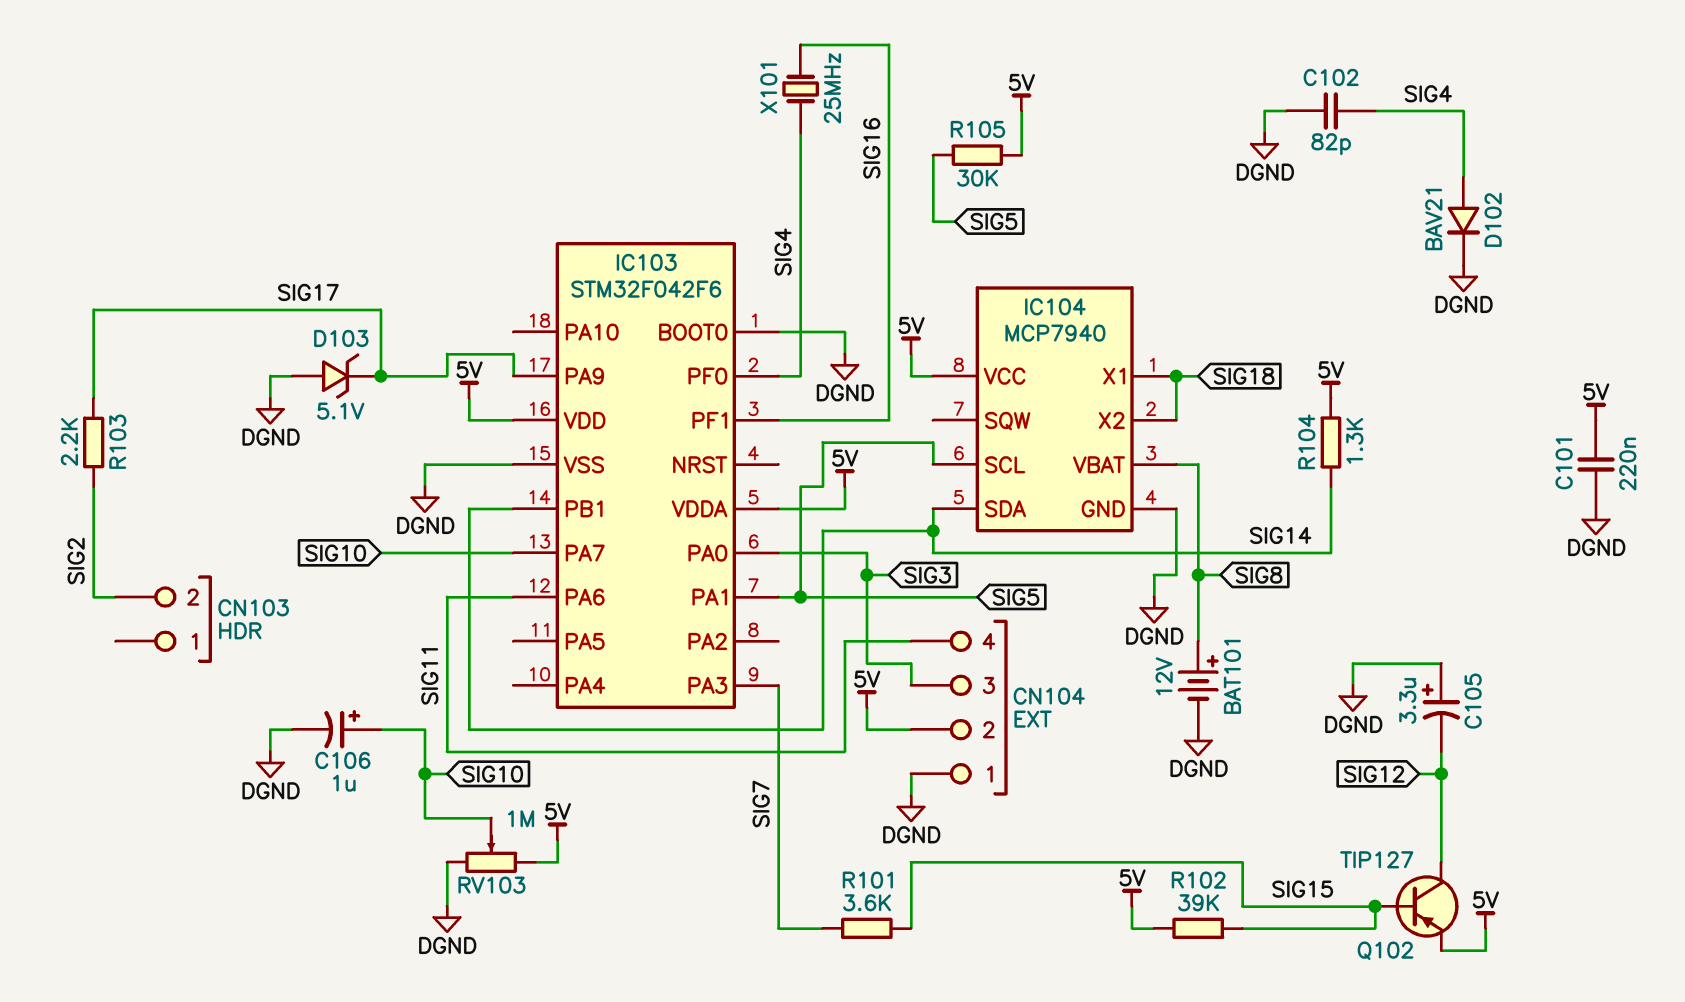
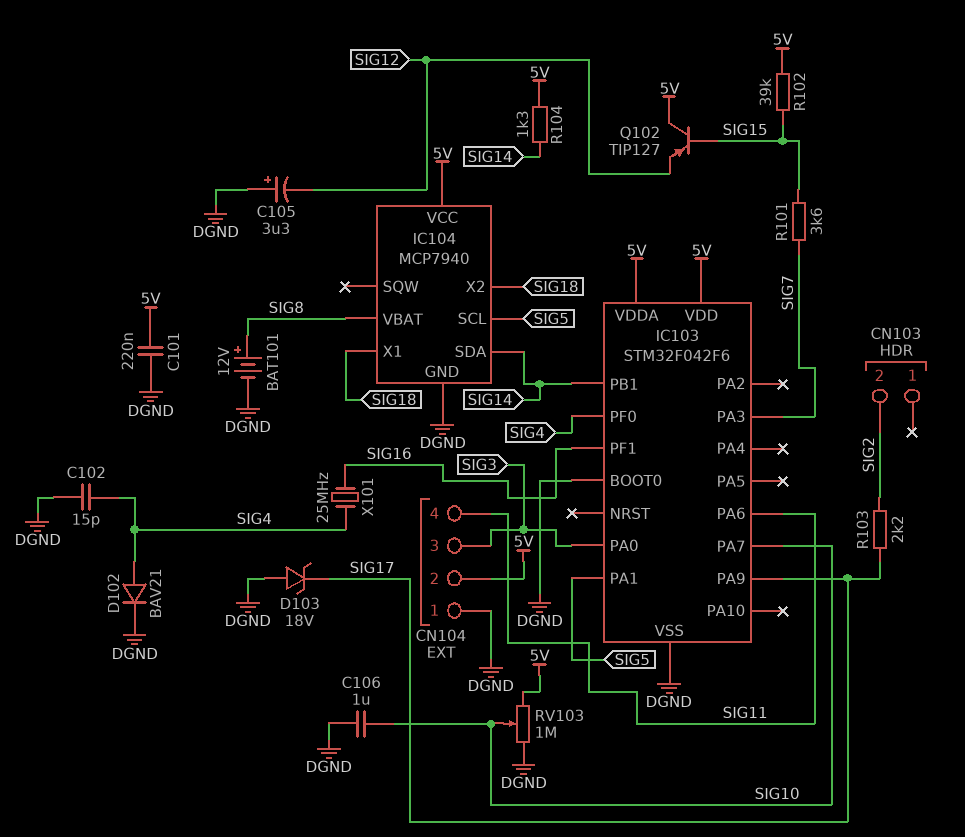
C102: 82pF (DGND, SIG4) -> 15pF (DGND, SIG4)
C106: 1uF (plus SIG10, minus DGND) -> 1uF (DGND, SIG10)
D103: zener 5.1V (A DGND, K SIG17) -> zener 18V (A DGND, K SIG17)
Q102: PNP TIP127 (B SIG15, C SIG12, E 5V) -> PNP TIP127 (B SIG15, C 5V, E SIG12)
R105: 30k (5V, SIG5) -> none

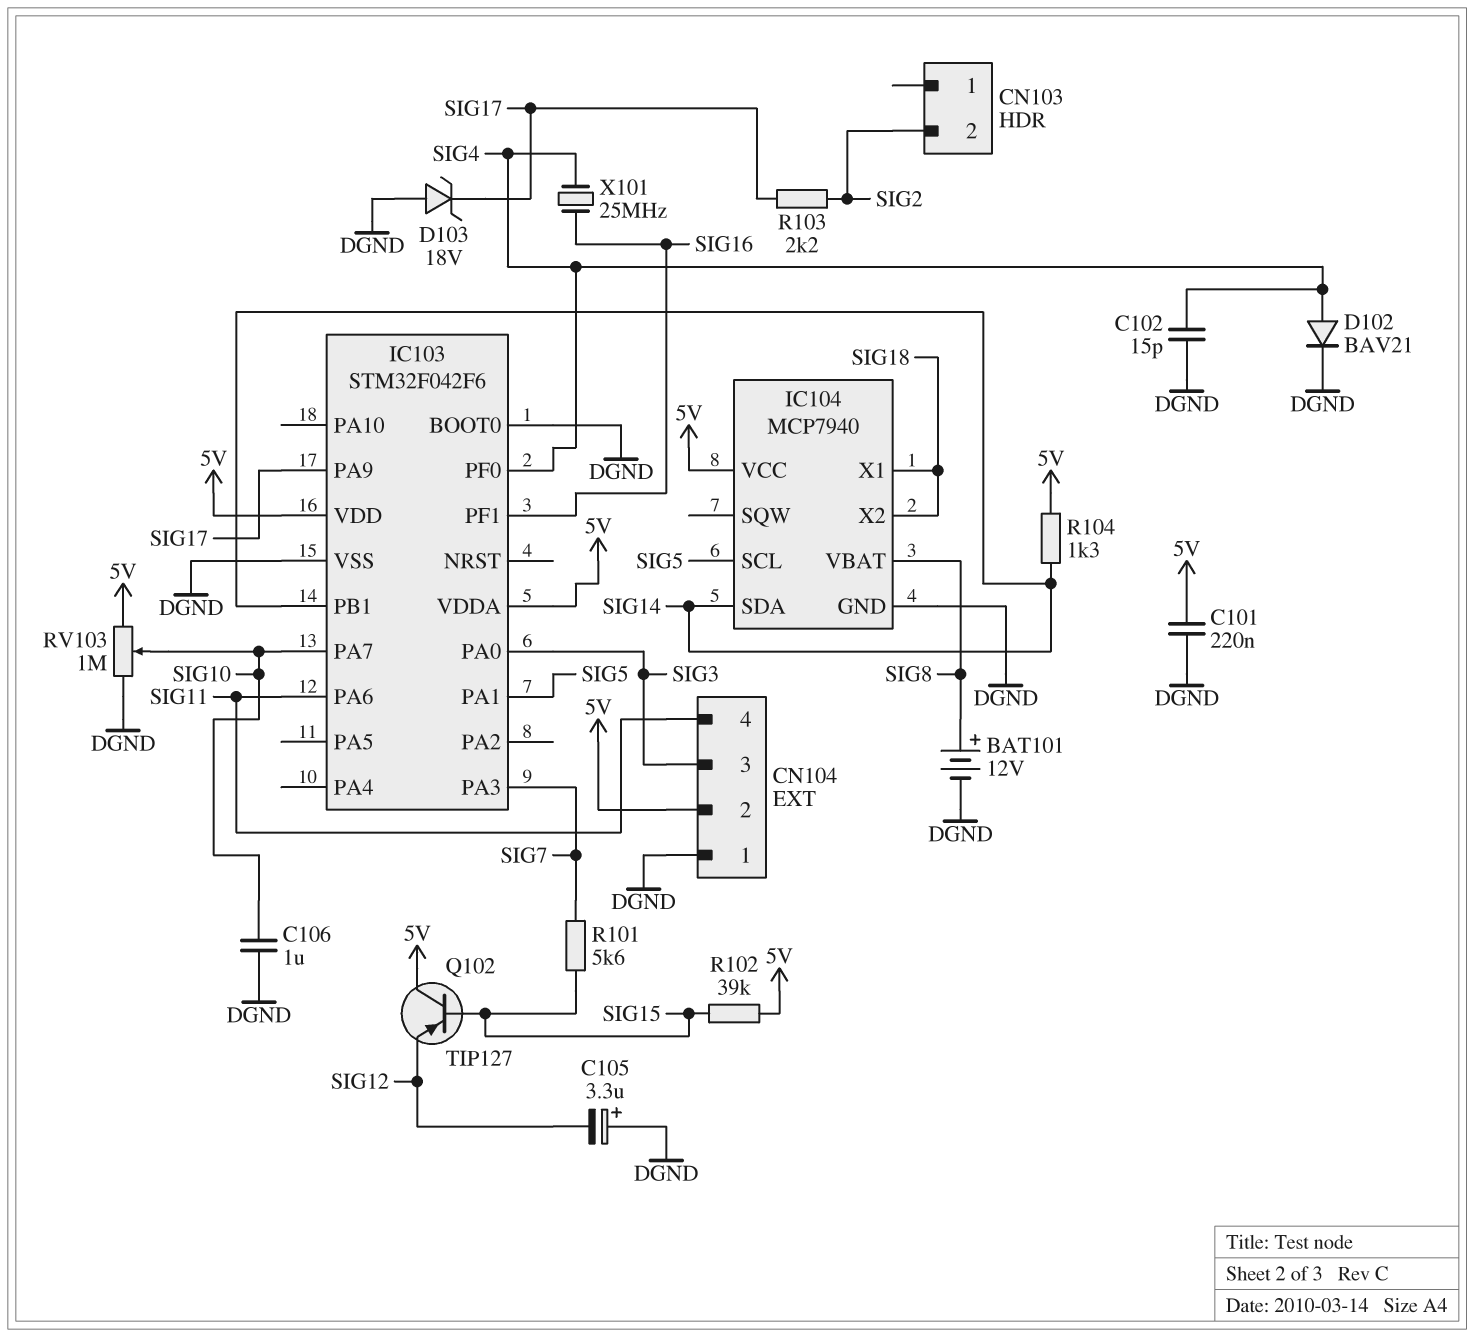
R101: 3.6k (SIG7, SIG15) -> 5.6k (SIG7, SIG15)

